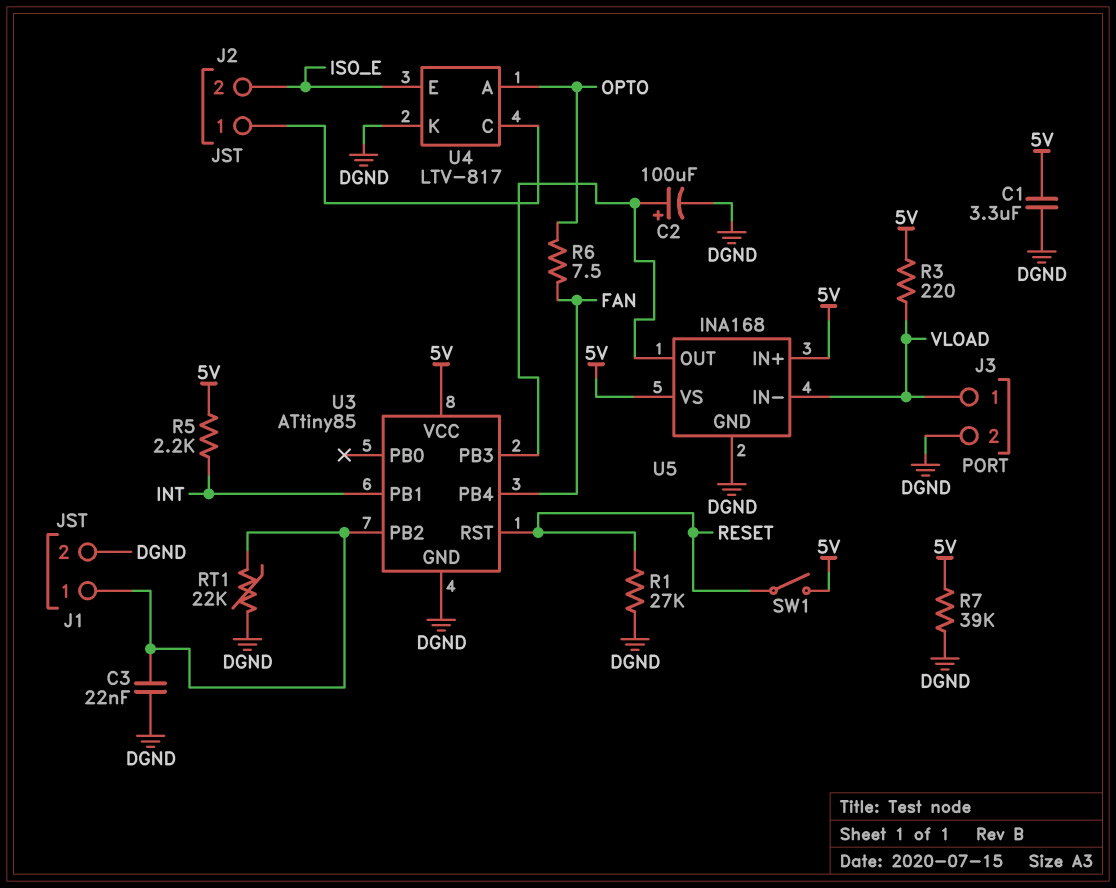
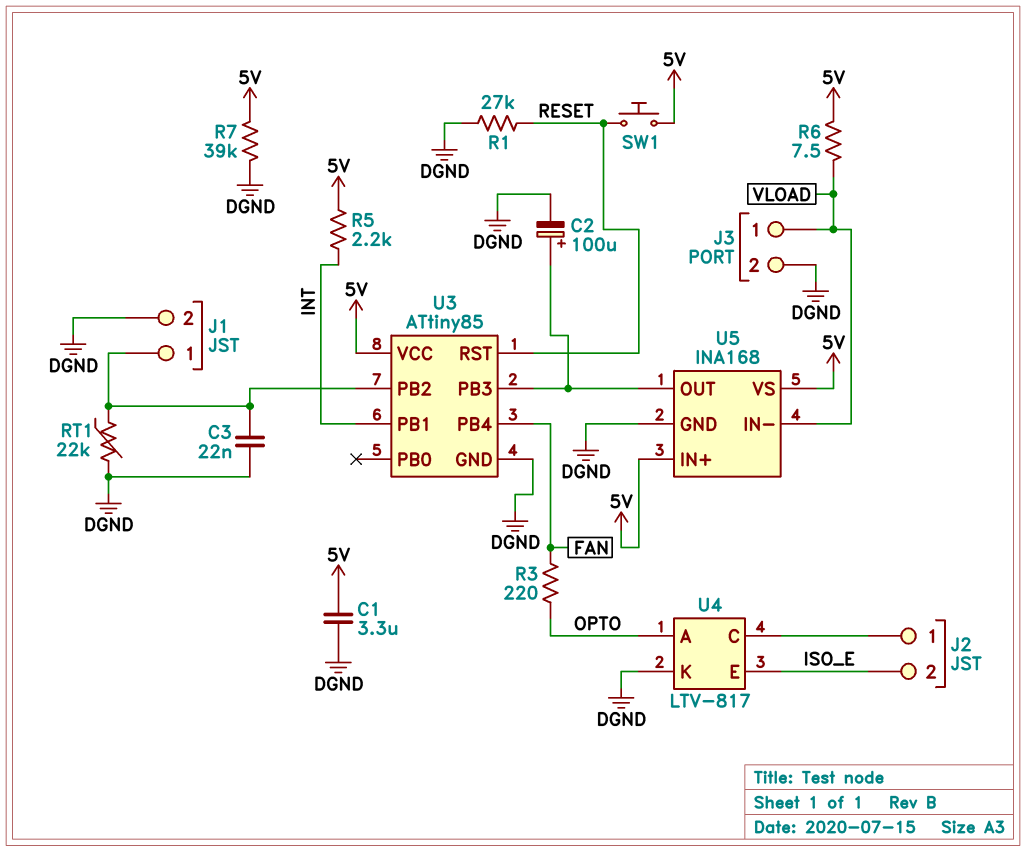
R3: 220 (5V, VLOAD) -> 220 (FAN, OPTO)
R6: 7.5 (FAN, OPTO) -> 7.5 (5V, VLOAD)
SW1: switch (5V, RESET) -> button (5V, RESET)

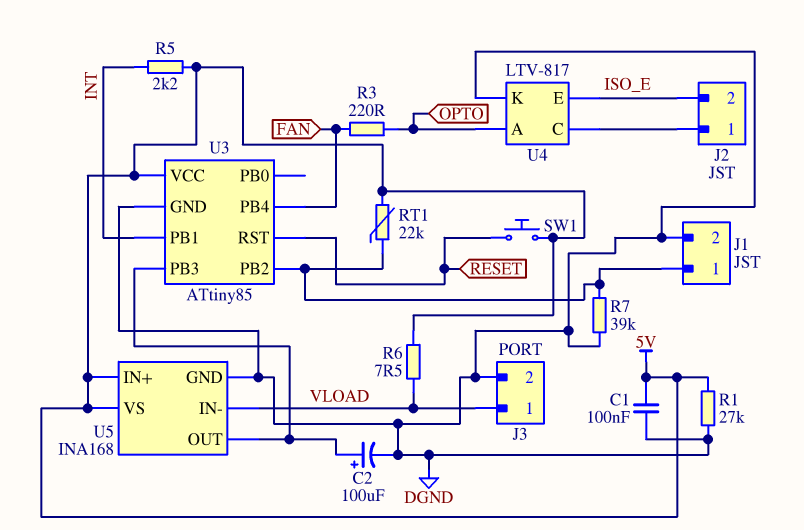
C1: 3.3uF (5V, DGND) -> 100nF (5V, DGND)
C3: 22nF (DGND, J1/1) -> none
R1: 27k (DGND, RESET) -> 27k (5V, DGND)
R7: 39k (5V, DGND) -> 39k (DGND, J1/1)
RT1: 22k (DGND, J1/1) -> 22k (5V, J1/1)

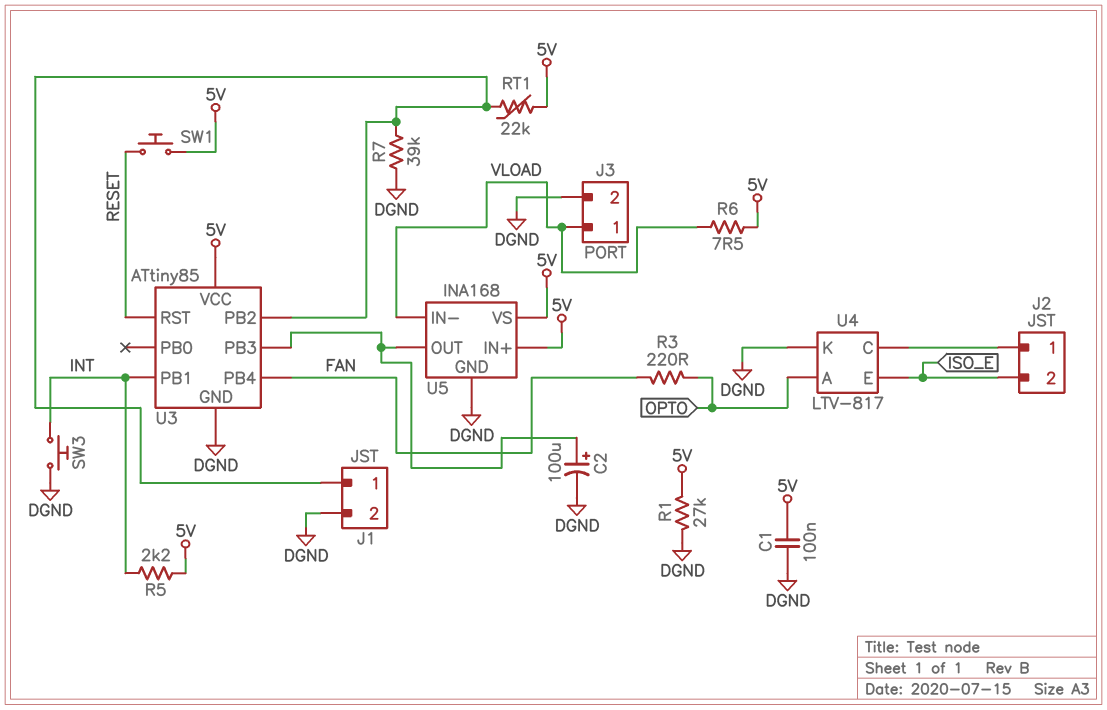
SW3: none -> button (DGND, INT)

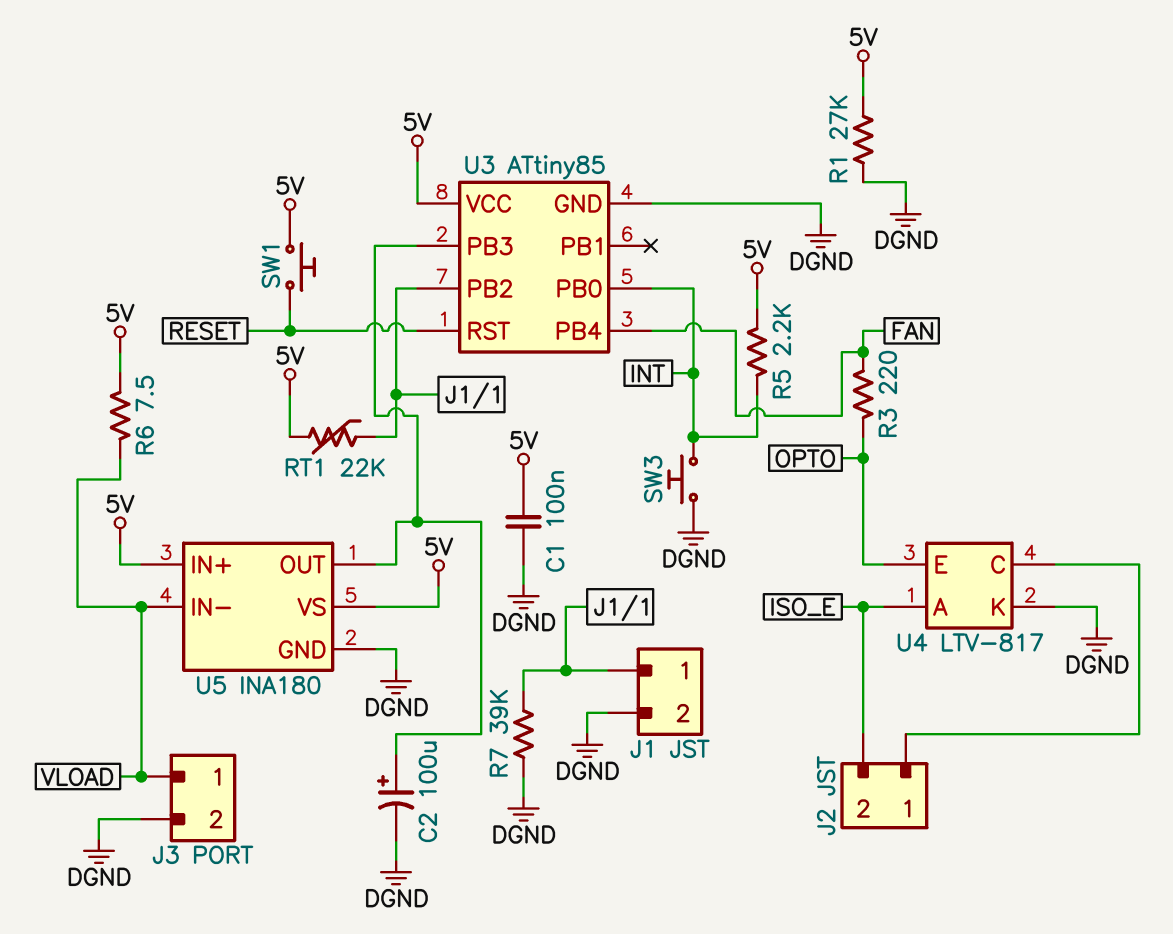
U3 pin PB0: none -> INT
U3 pin PB1: INT -> none
U4 pin A: OPTO -> ISO_E
U4 pin E: ISO_E -> OPTO
U5: INA168 -> INA180

